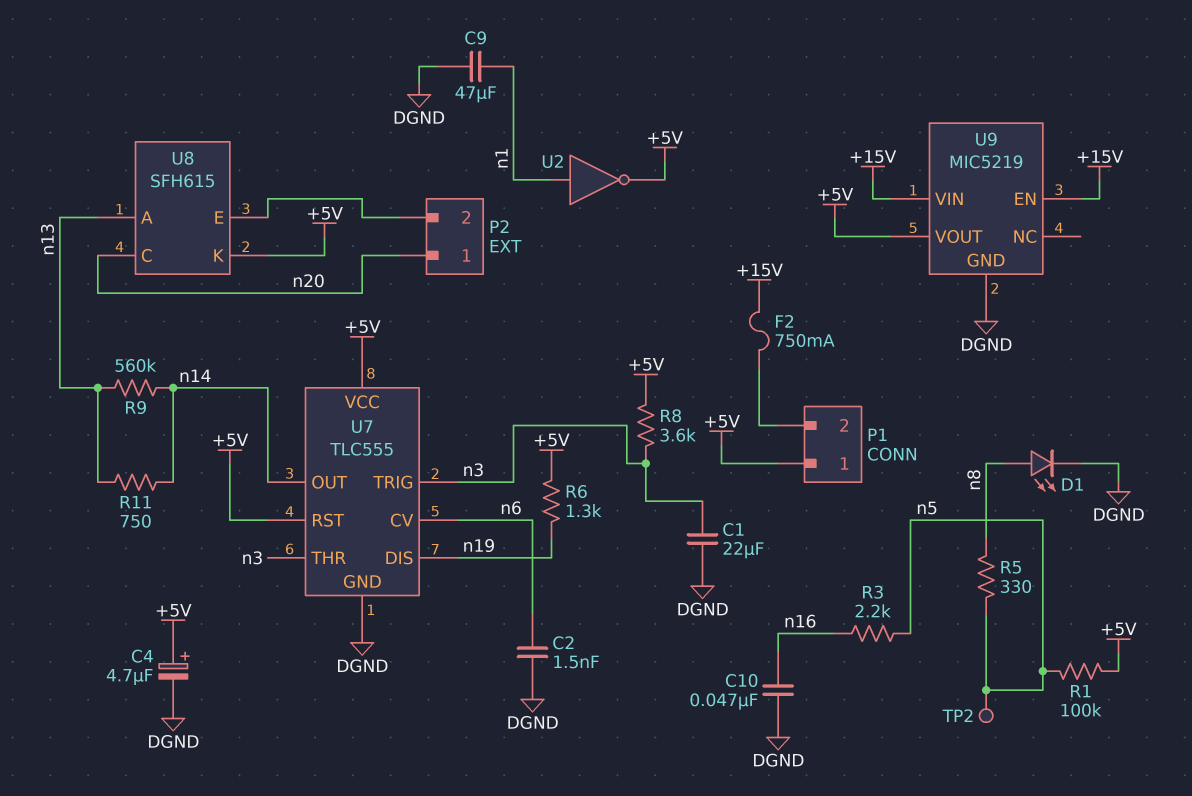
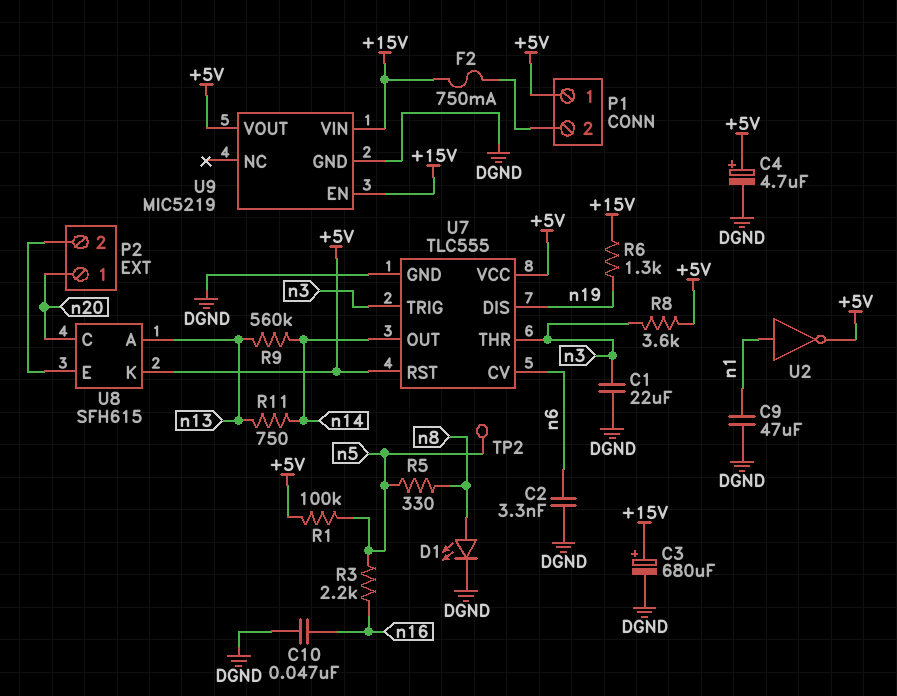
C2: 1.5nF (DGND, n6) -> 3.3nF (DGND, n6)
C3: none -> 680uF (plus +15V, minus DGND)
R6: 1.3k (+5V, n19) -> 1.3k (+15V, n19)

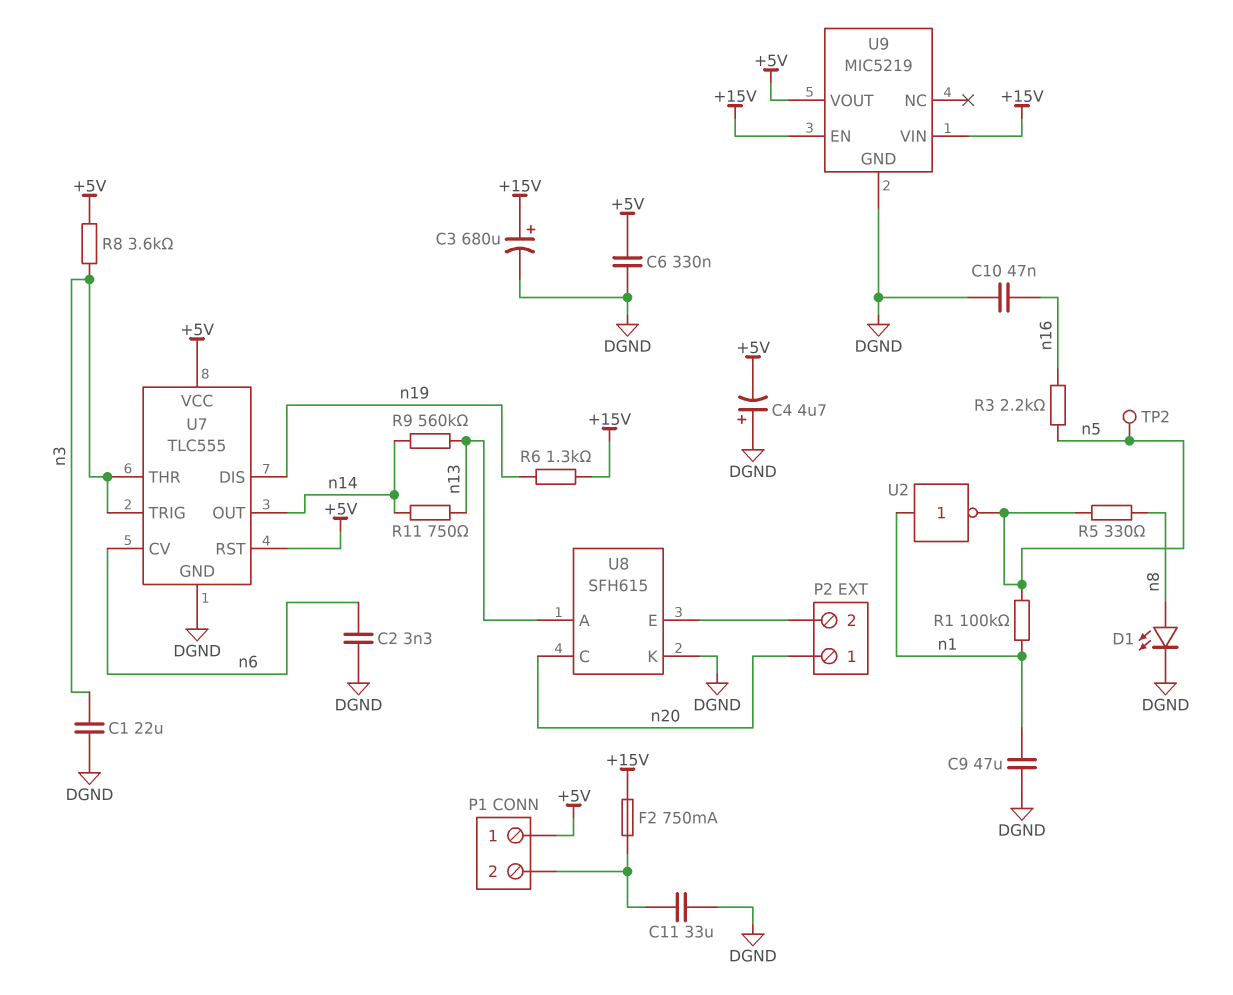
C4: 4.7uF (plus +5V, minus DGND) -> 4.7uF (plus DGND, minus +5V)
C6: none -> 330nF (+5V, DGND)
C11: none -> 33uF (DGND, P1/2)
R1: 100k (+5V, n5) -> 100k (n1, n5)
U2: NOT (in n1, out +5V) -> NOT (in n1, out n5)
U8 pin K: +5V -> DGND

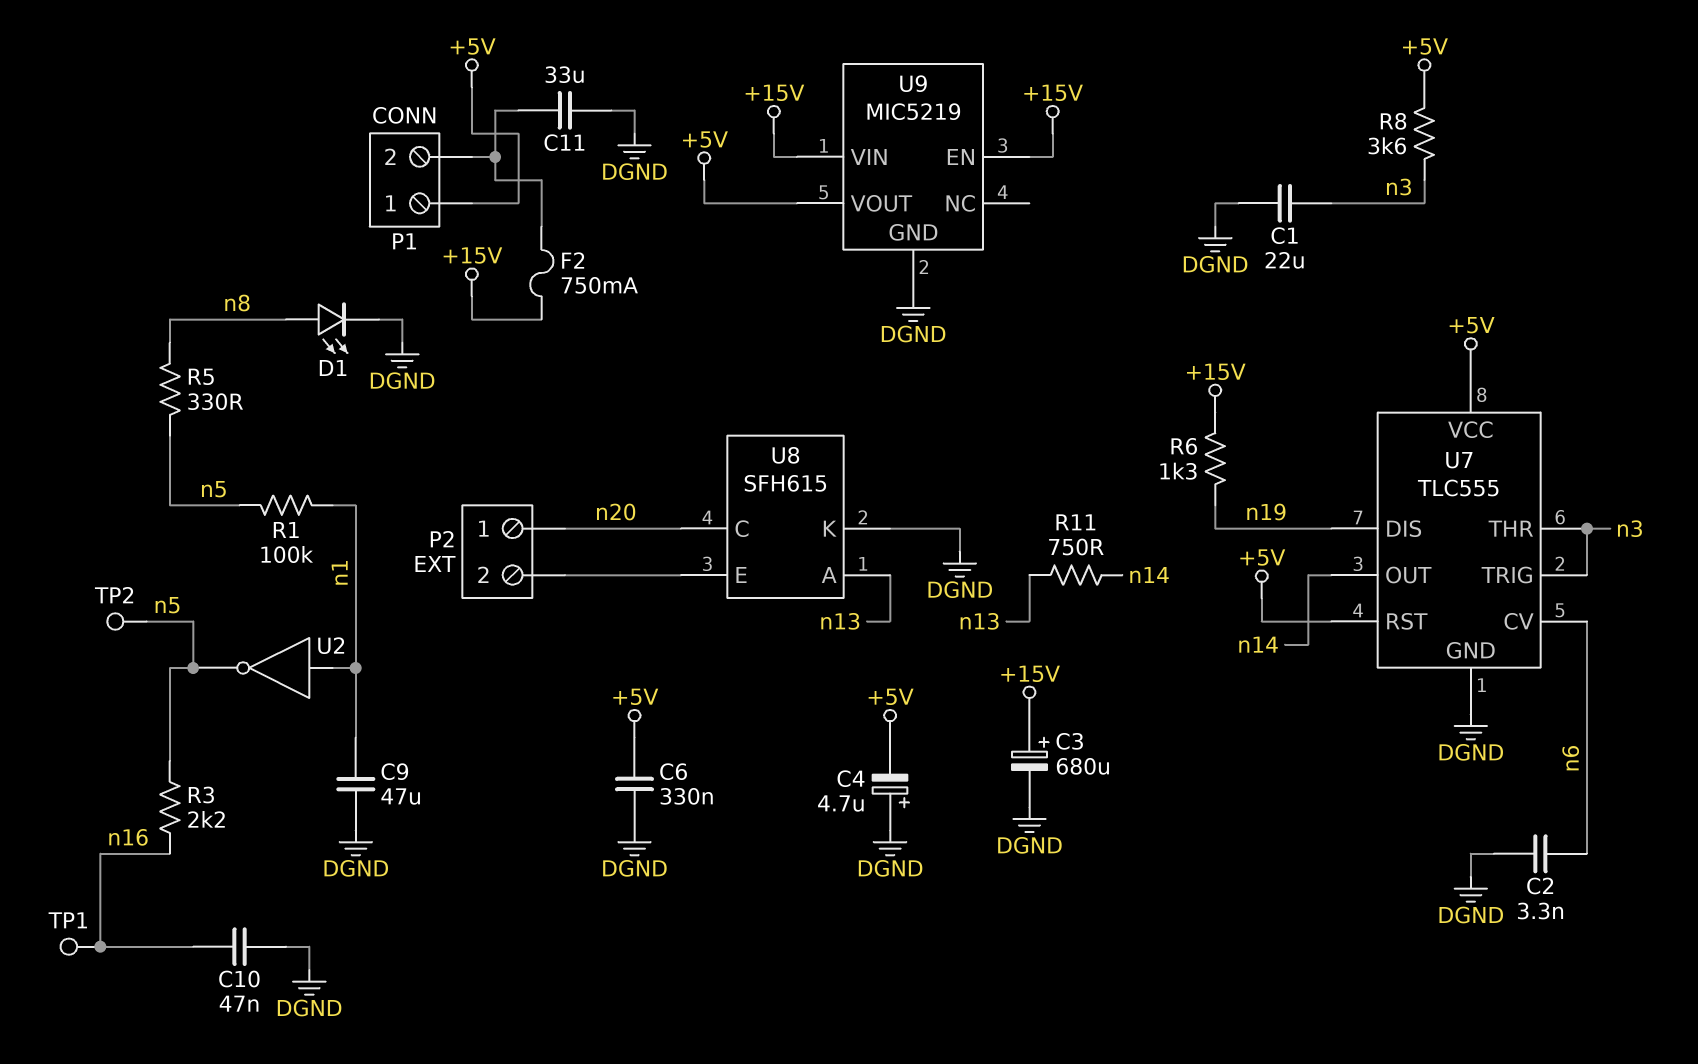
R9: 560k (n13, n14) -> none
TP1: none -> test point (n16)

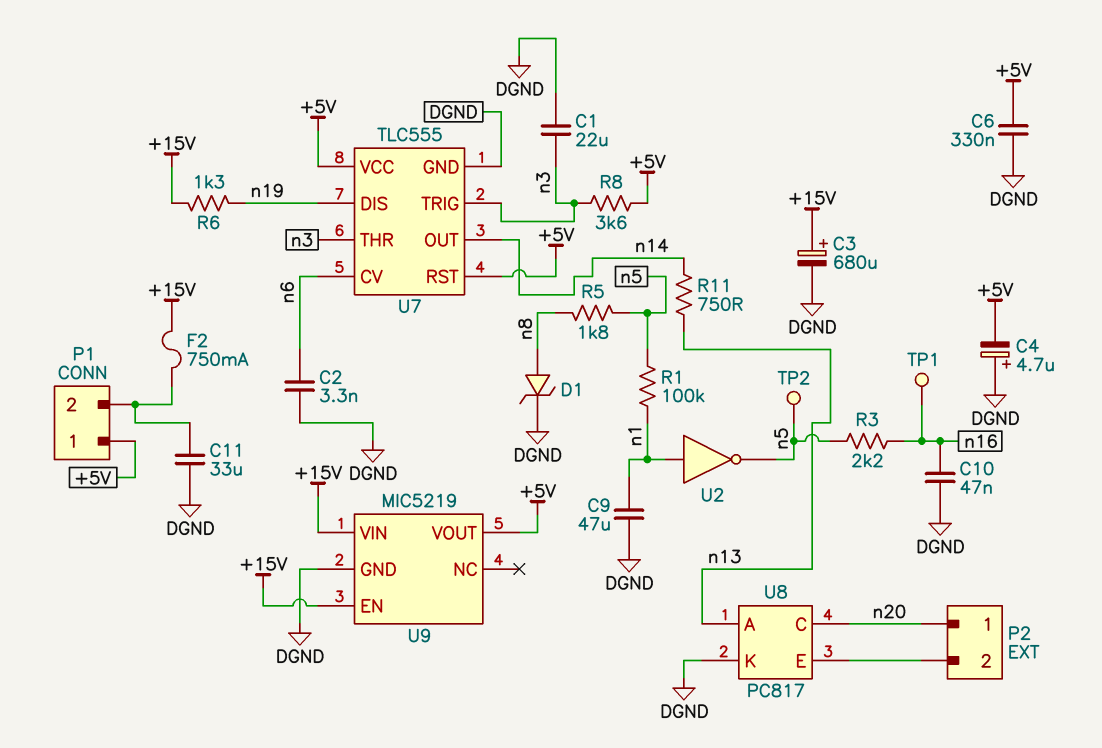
D1: LED (A n8, K DGND) -> zener (A n8, K DGND)
R5: 330 (n5, n8) -> 1.8k (n5, n8)
U8: SFH615 -> PC817

